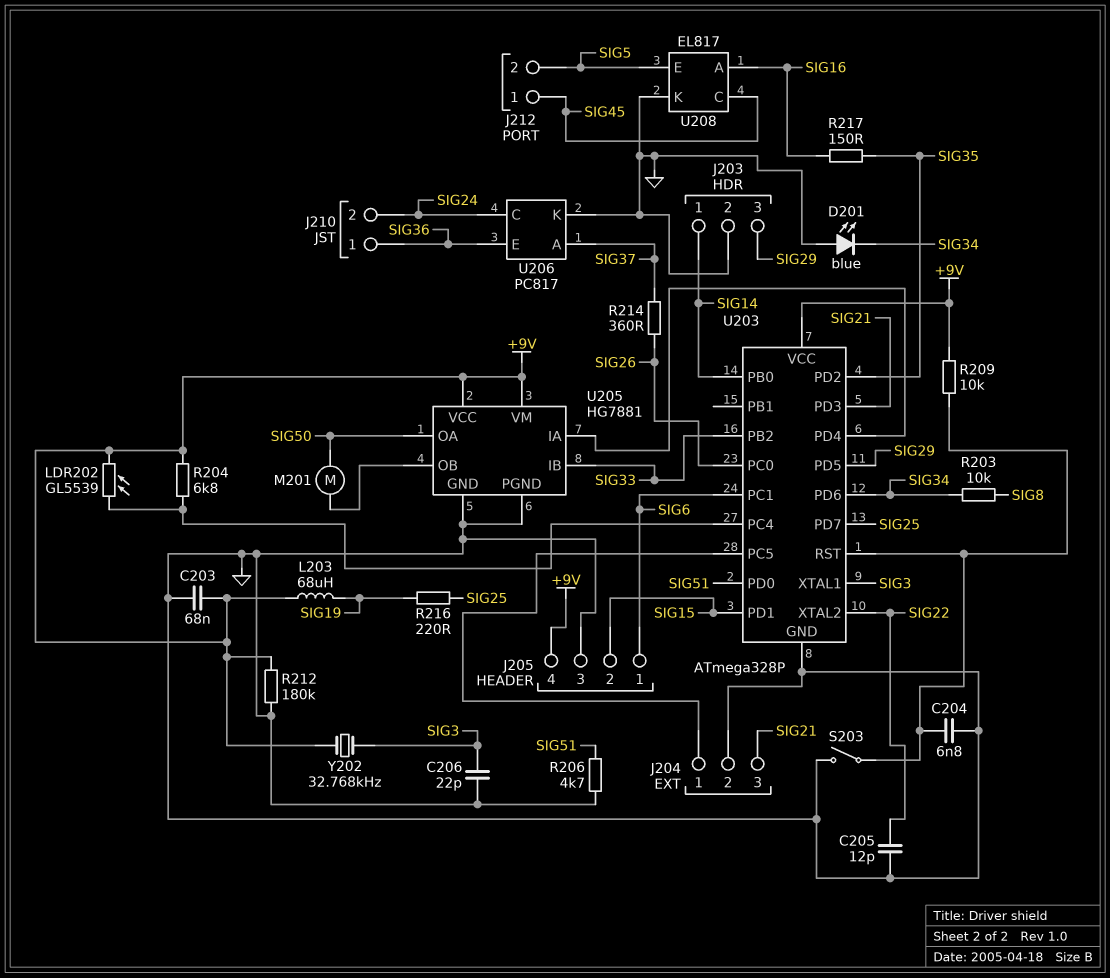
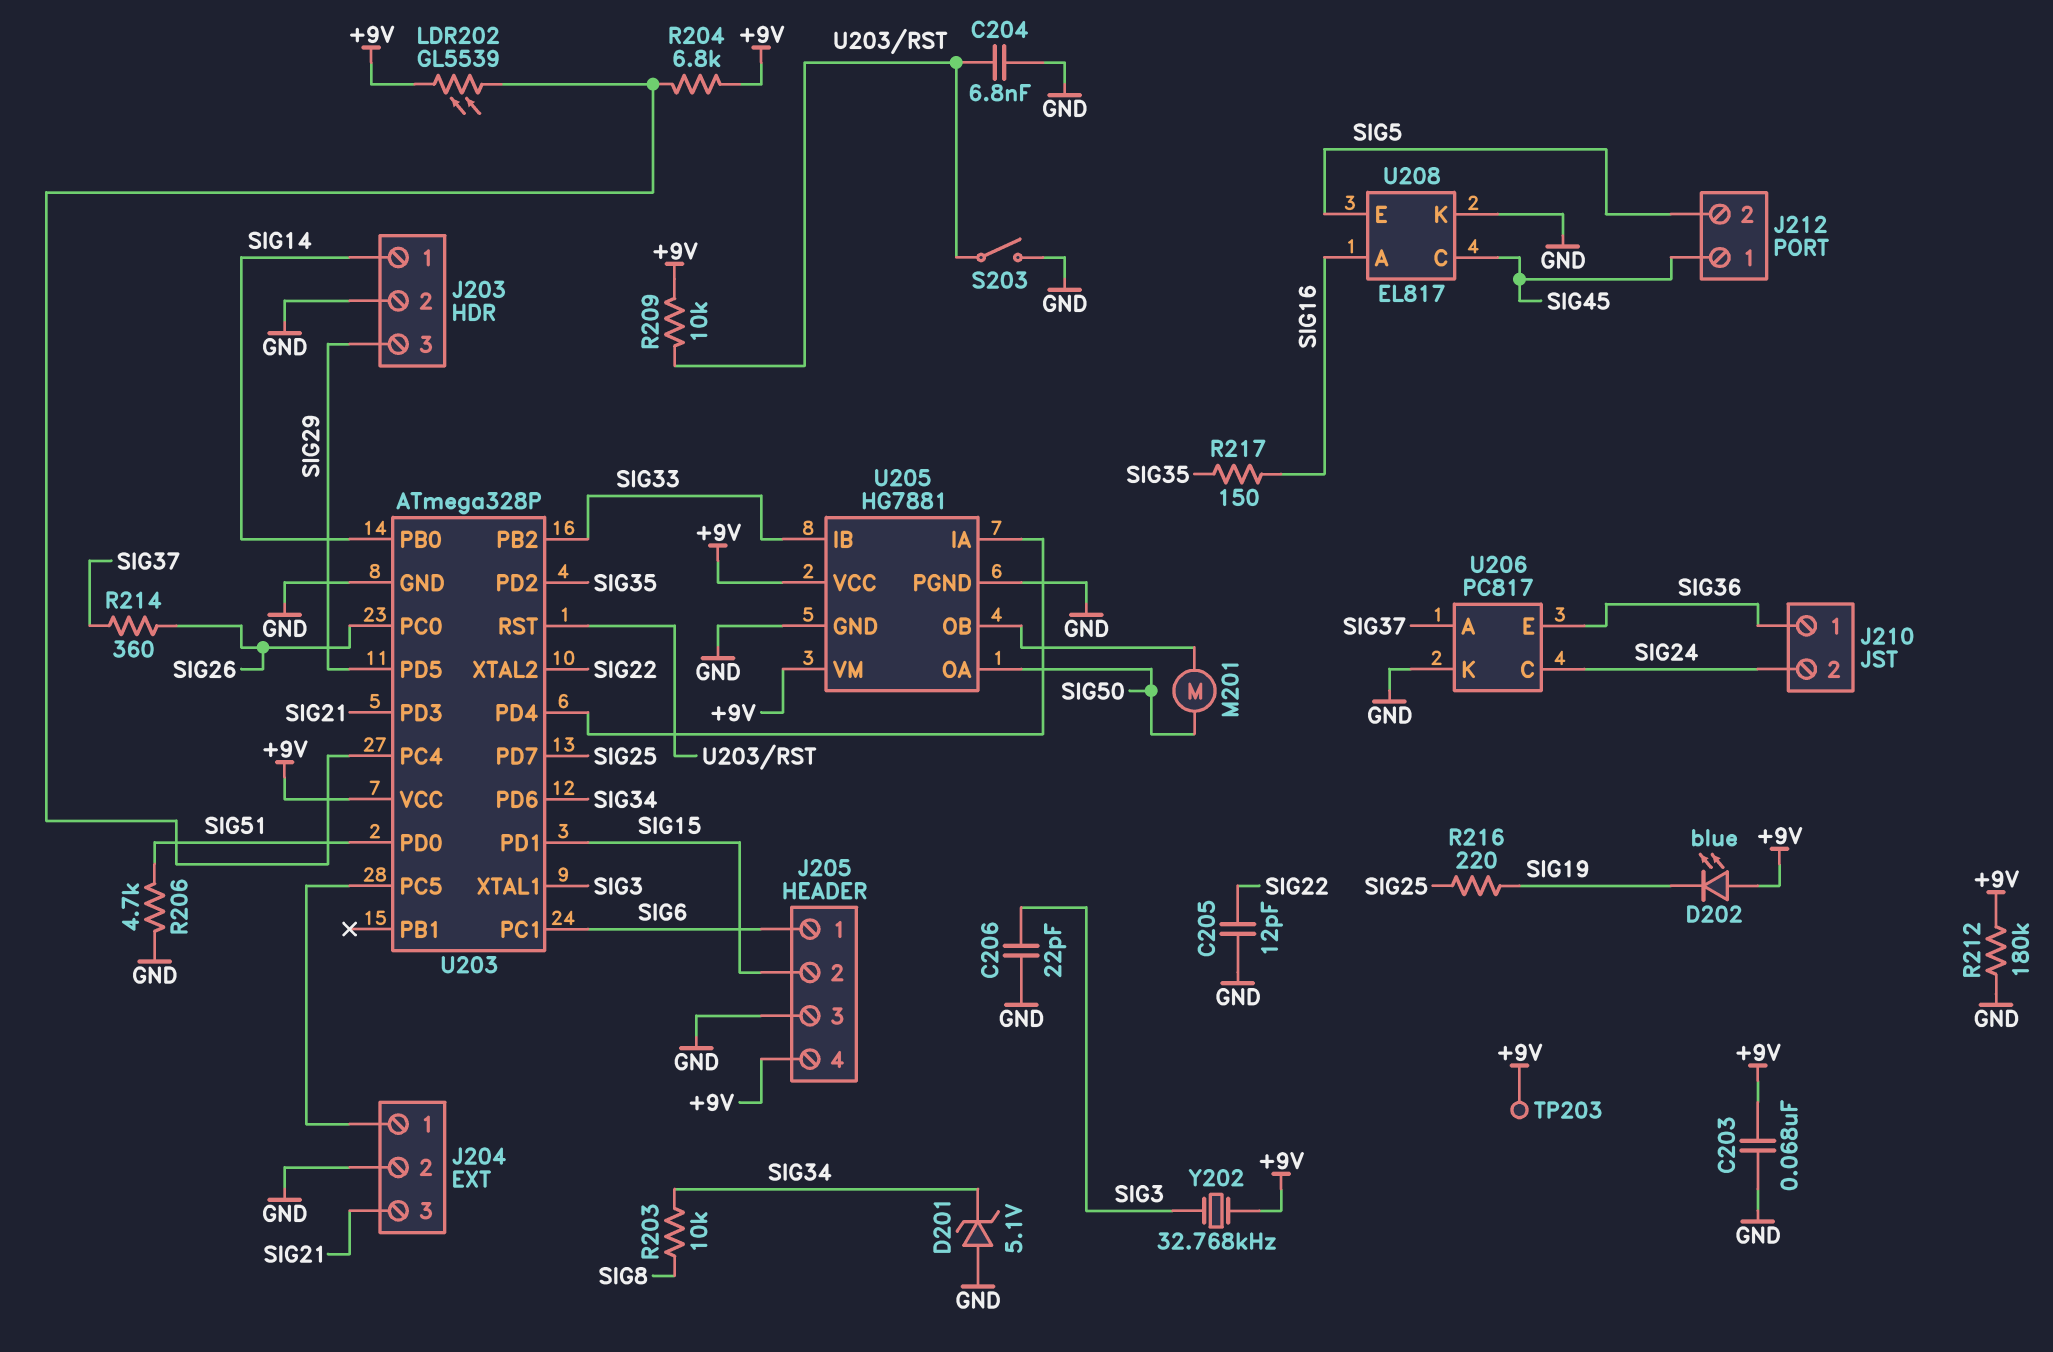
D201: LED blue (A GND, K SIG34) -> zener 5.1V (A GND, K SIG34)
D202: none -> LED blue (A +9V, K SIG19)
L203: 68uH (+9V, SIG19) -> none
TP203: none -> test point (+9V)

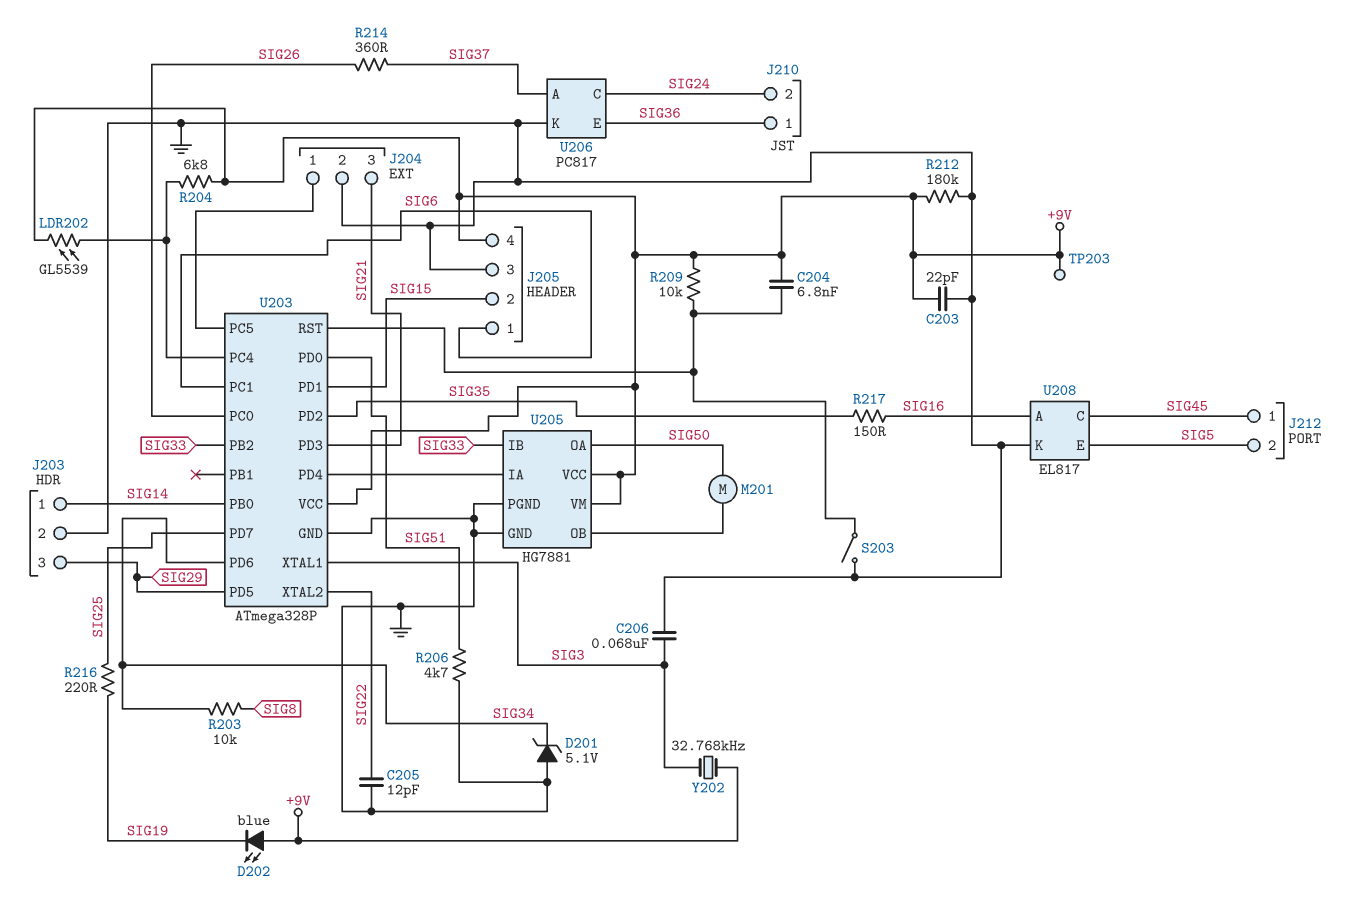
C203: 68nF (+9V, GND) -> 22pF (+9V, GND)
C204: 6.8nF (GND, U203/RST) -> 6.8nF (+9V, U203/RST)
C206: 22pF (GND, SIG3) -> 68nF (GND, SIG3)

